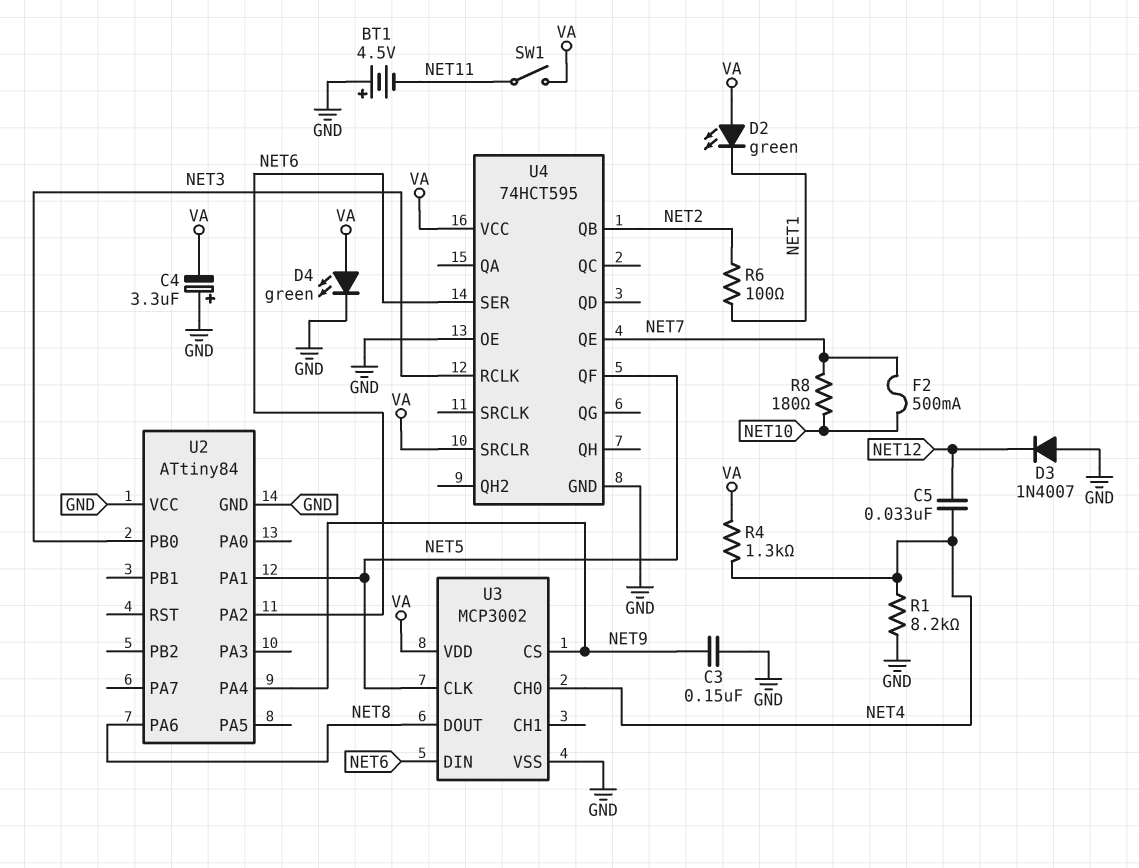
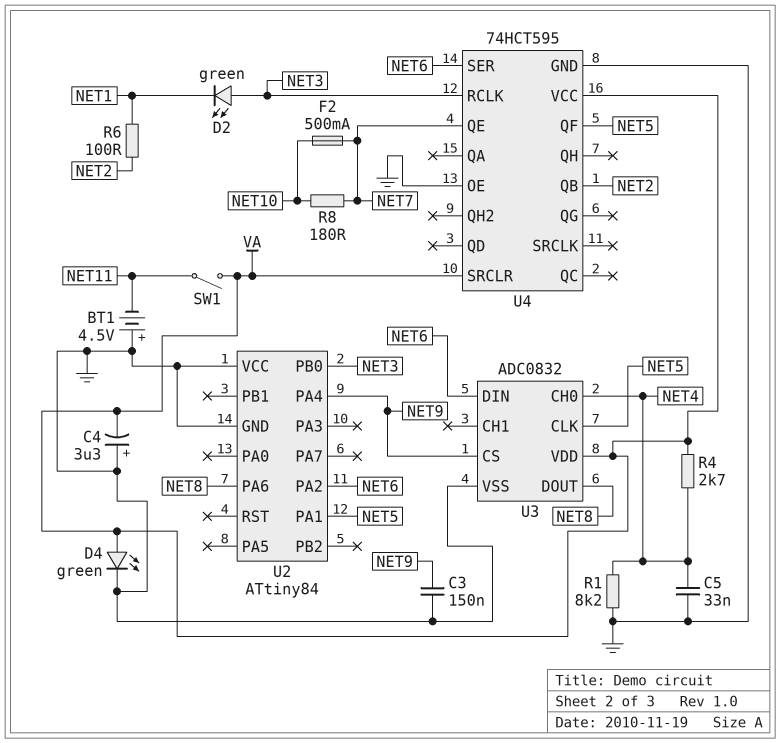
C5: 33nF (NET4, NET12) -> 33nF (GND, NET4)
D2: LED green (A VA, K NET1) -> LED green (A NET3, K NET1)
D3: diode 1N4007 (A GND, K NET12) -> none
R4: 1.3k (NET4, VA) -> 2.7k (NET4, VA)
U3: MCP3002 -> ADC0832

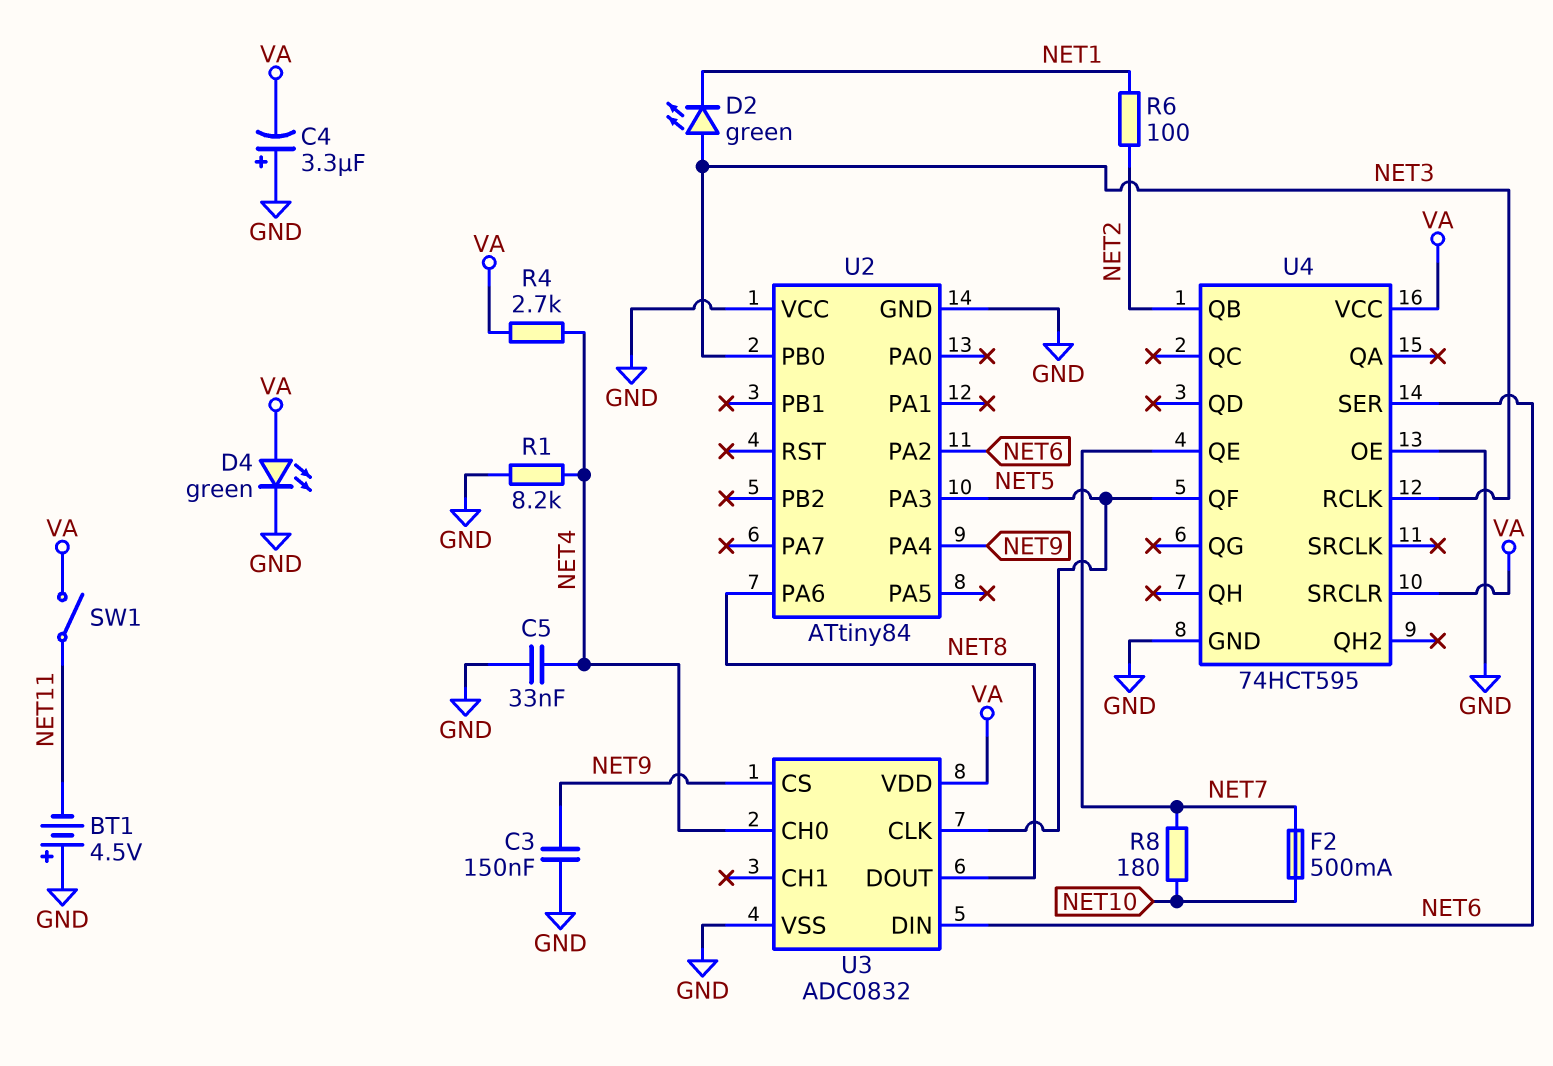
U2 pin PA1: NET5 -> none
U2 pin PA3: none -> NET5

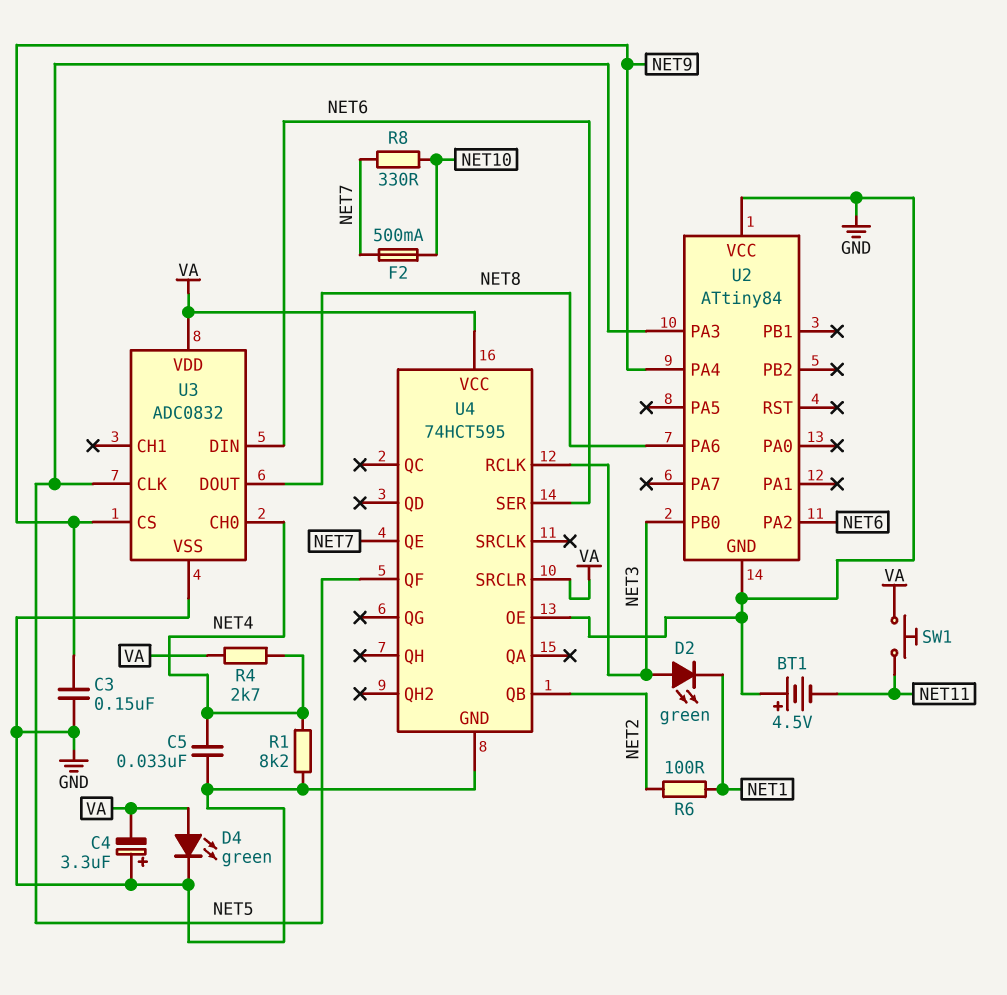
R8: 180 (NET7, NET10) -> 330 (NET7, NET10)
SW1: switch (NET11, VA) -> button (NET11, VA)

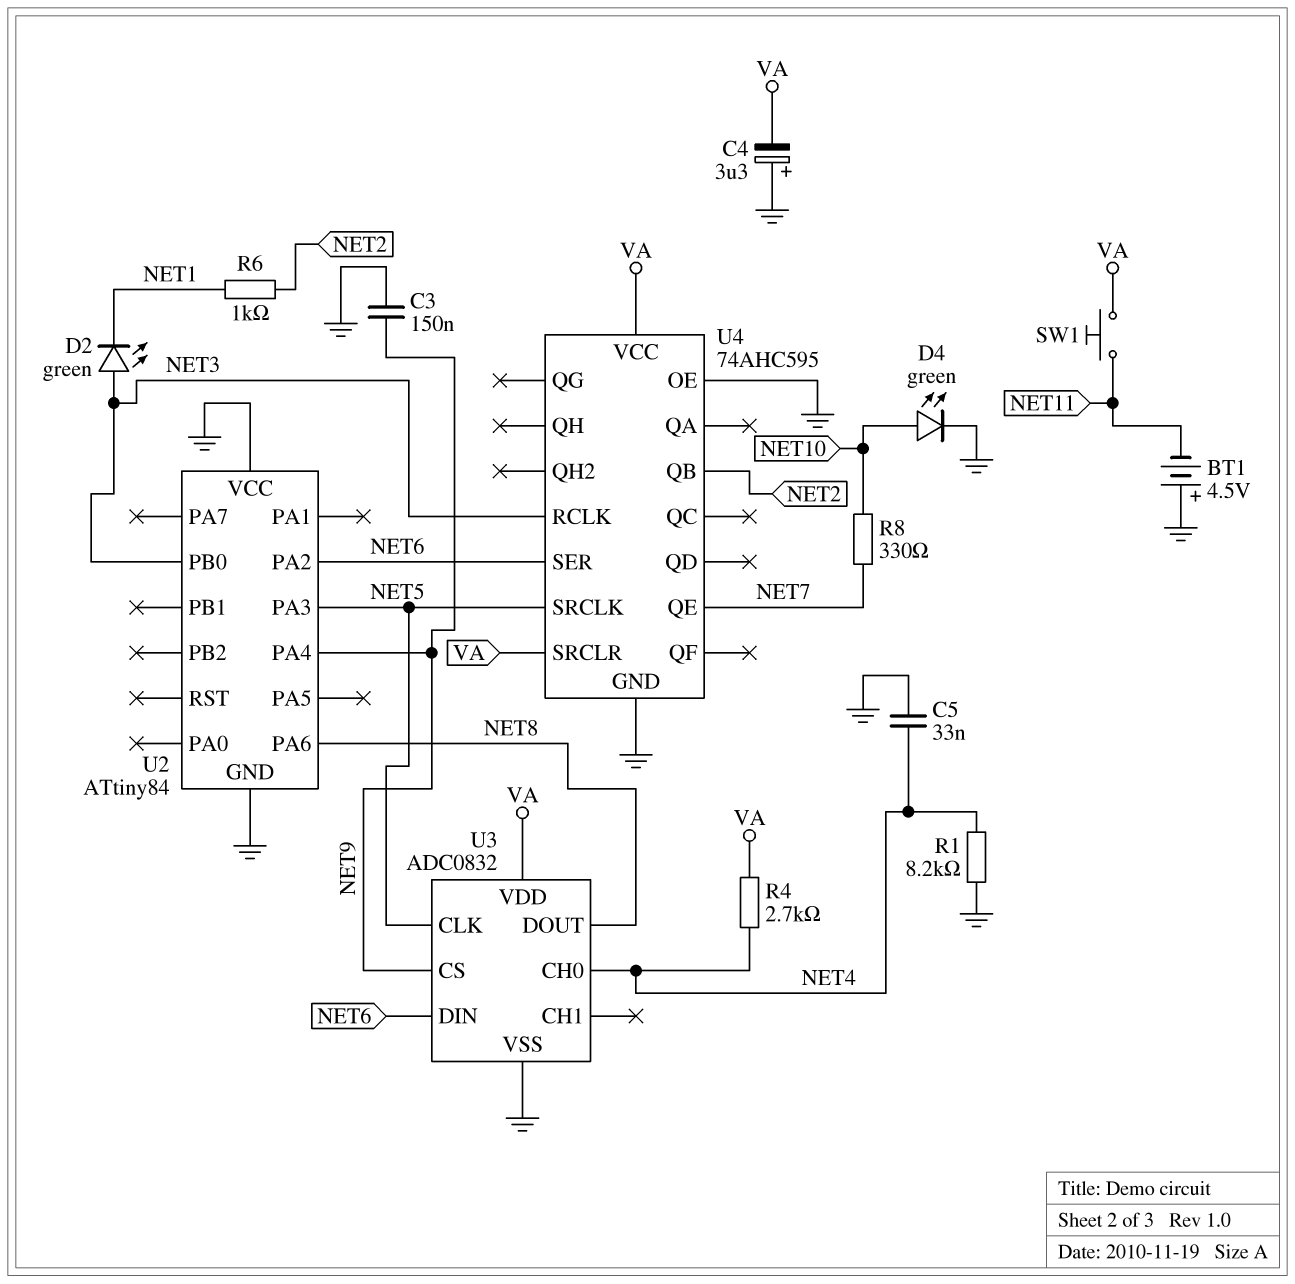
D4: LED green (A VA, K GND) -> LED green (A NET10, K GND)
F2: 500mA (NET7, NET10) -> none
R6: 100 (NET1, NET2) -> 1k (NET1, NET2)
U4: 74HCT595 -> 74AHC595
U4 pin QF: NET5 -> none
U4 pin SRCLK: none -> NET5

